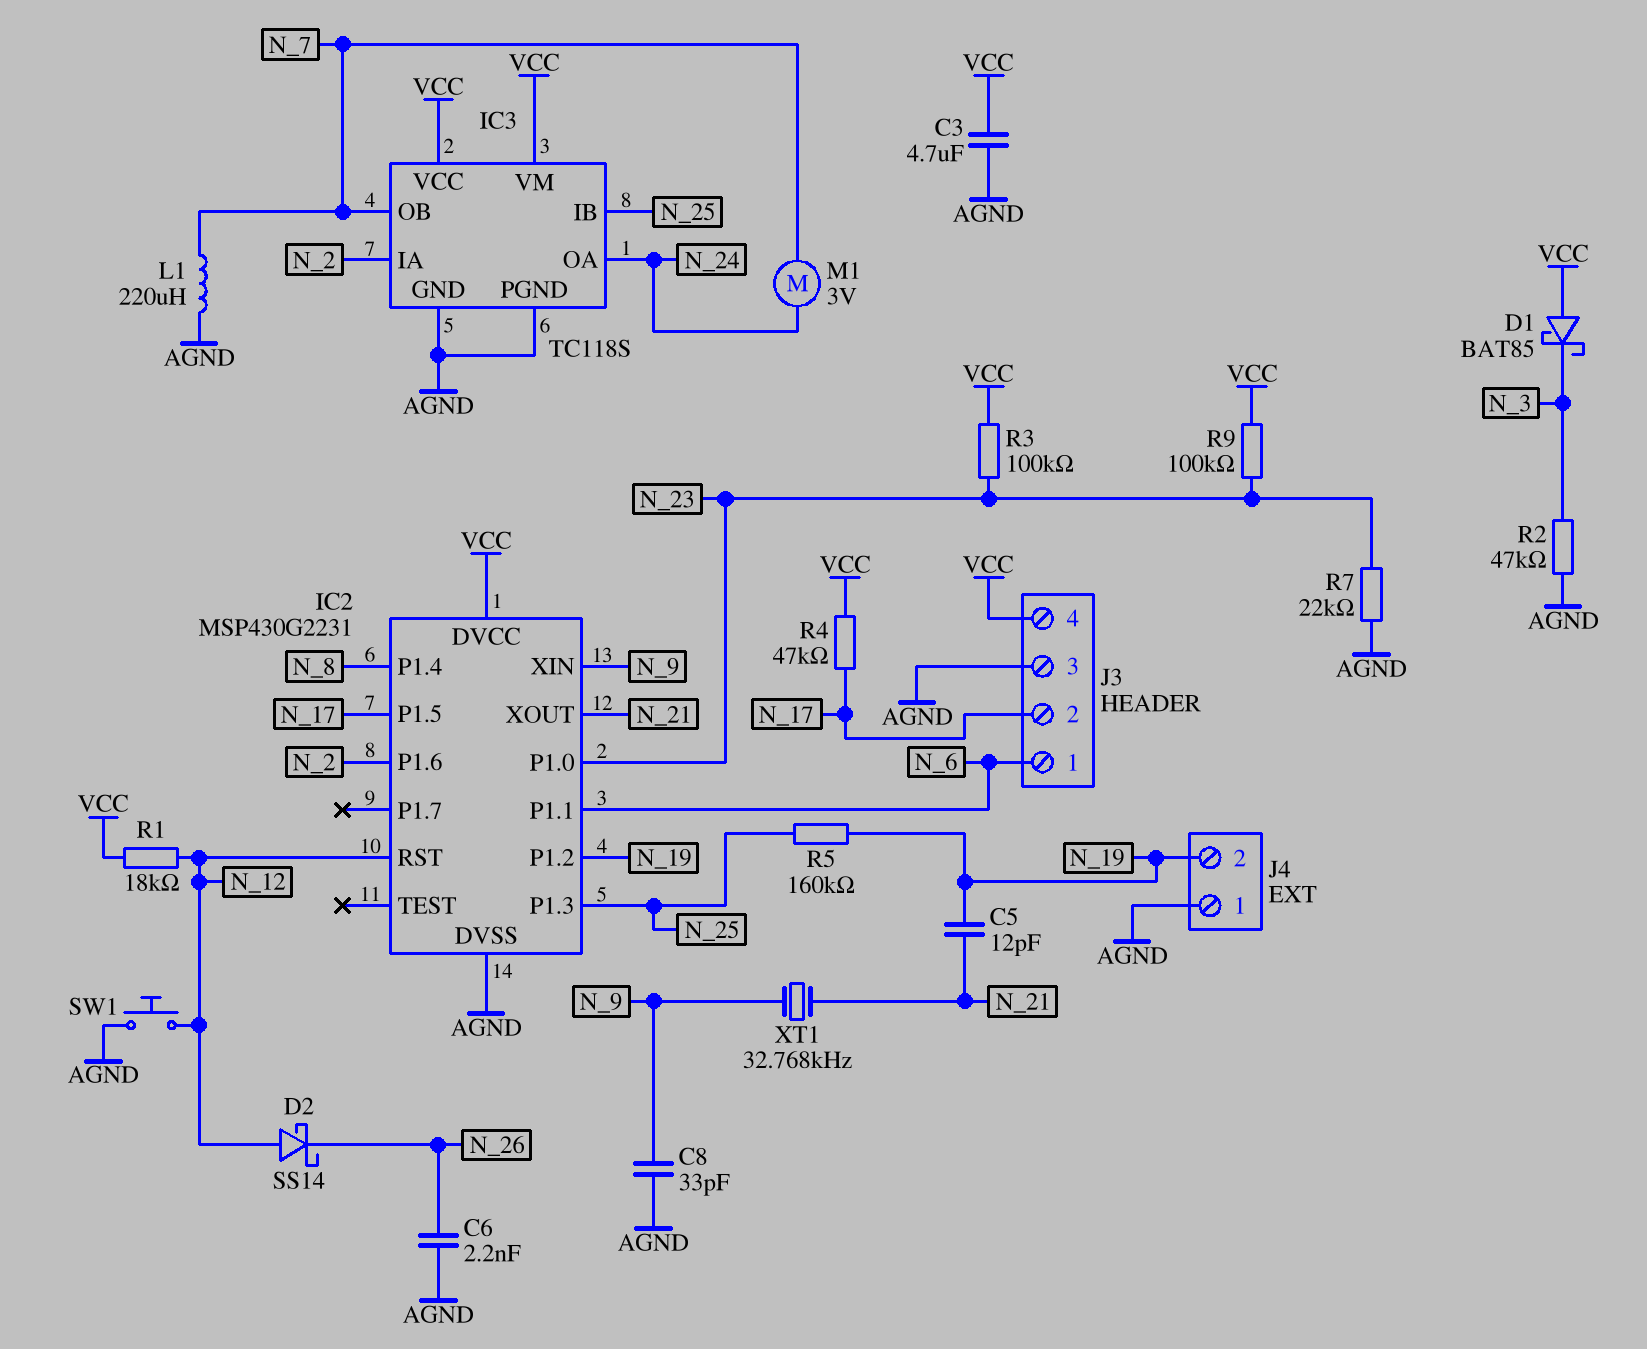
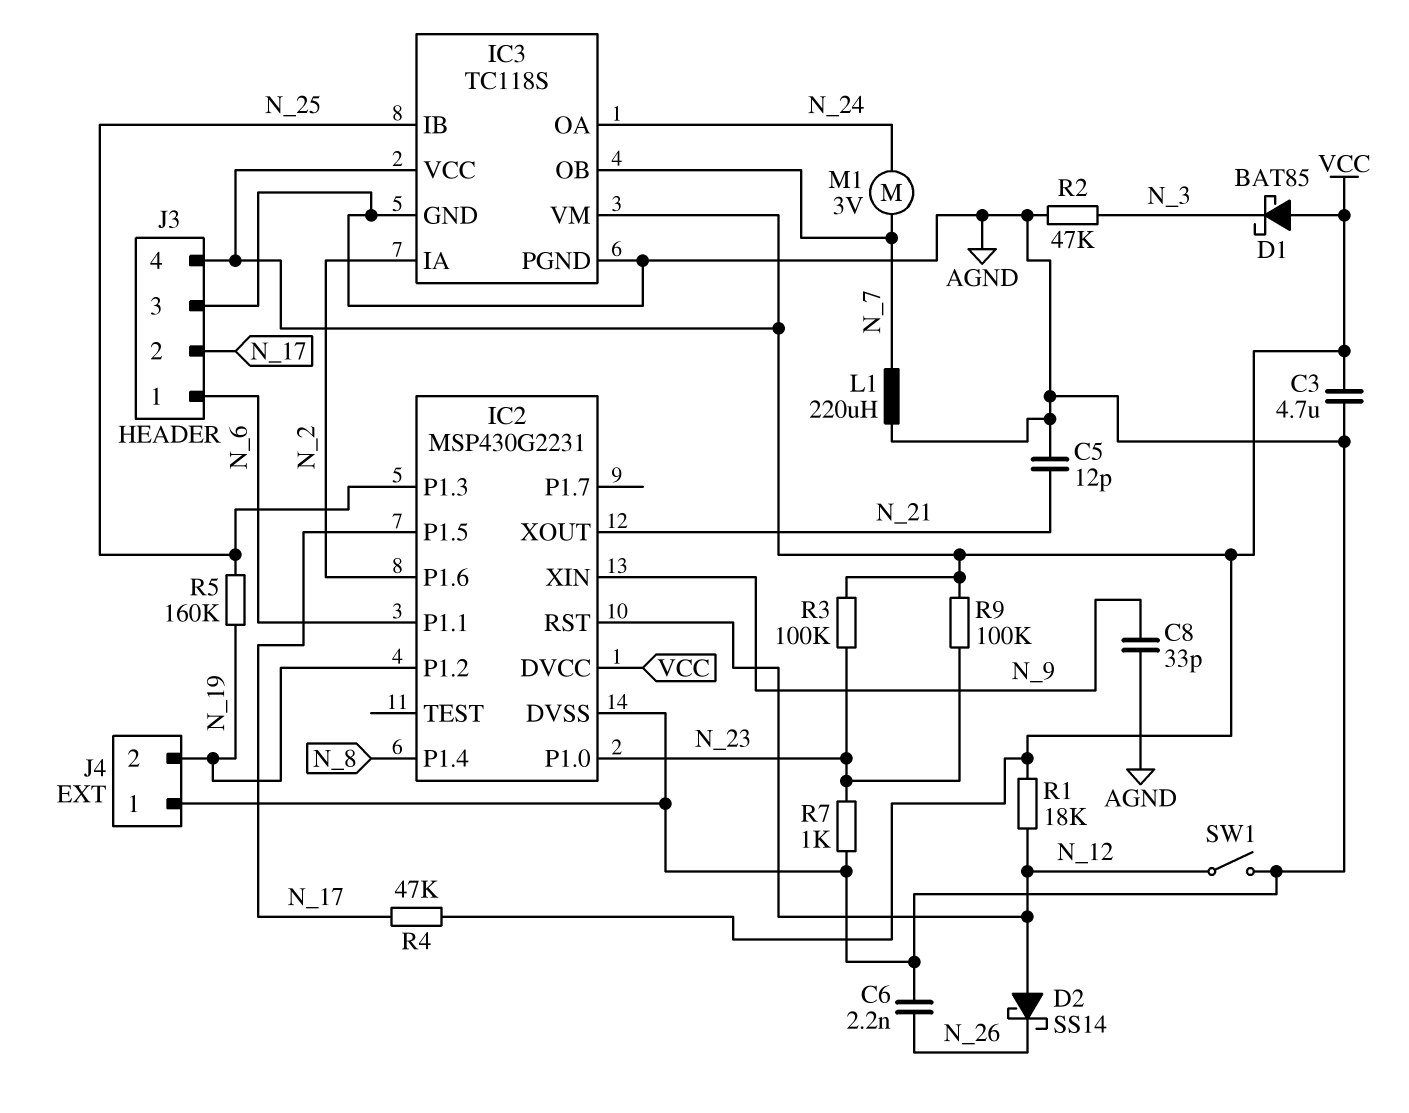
C5: 12pF (N_19, N_21) -> 12pF (AGND, N_21)
R7: 22k (AGND, N_23) -> 1k (AGND, N_23)
SW1: button (AGND, N_12) -> switch (AGND, N_12)
XT1: 32.768kHz (N_9, N_21) -> none

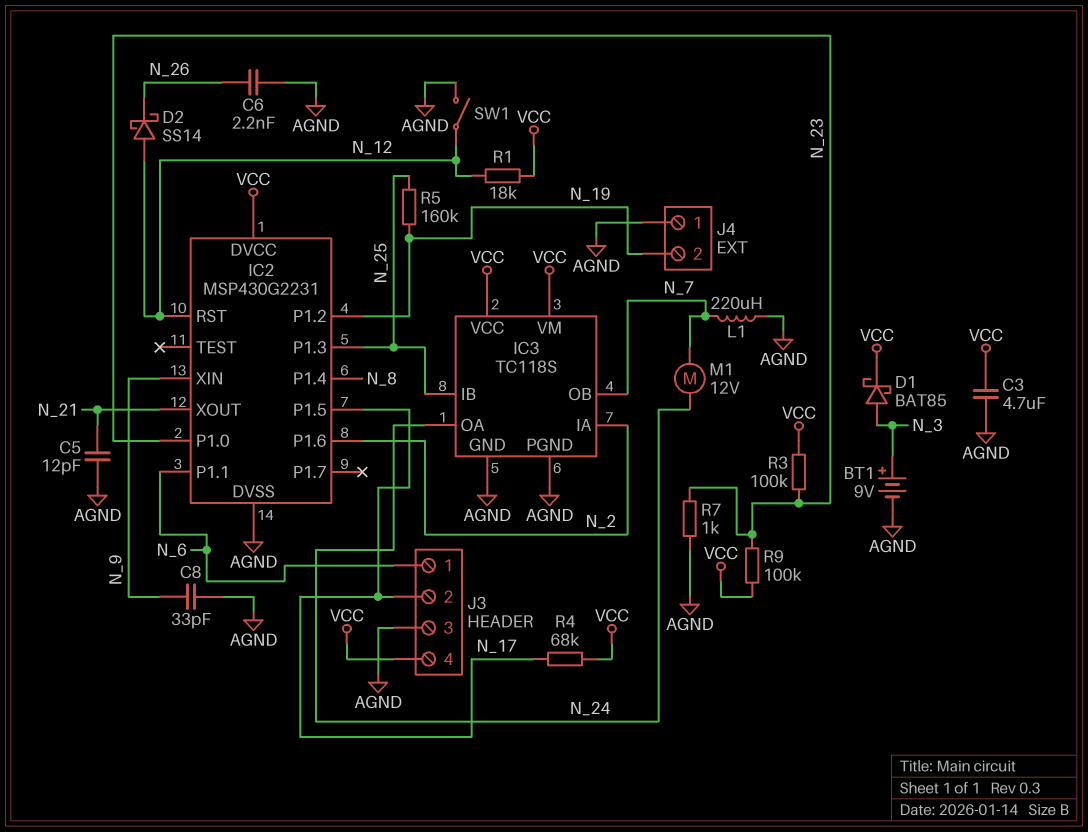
BT1: none -> 9V (plus N_3, minus AGND)
D1: schottky BAT85 (A VCC, K N_3) -> schottky BAT85 (A N_3, K VCC)
M1: motor 3V (N_7, N_24) -> motor 12V (N_7, N_24)
R2: 47k (AGND, N_3) -> none
R4: 47k (N_17, VCC) -> 68k (N_17, VCC)

